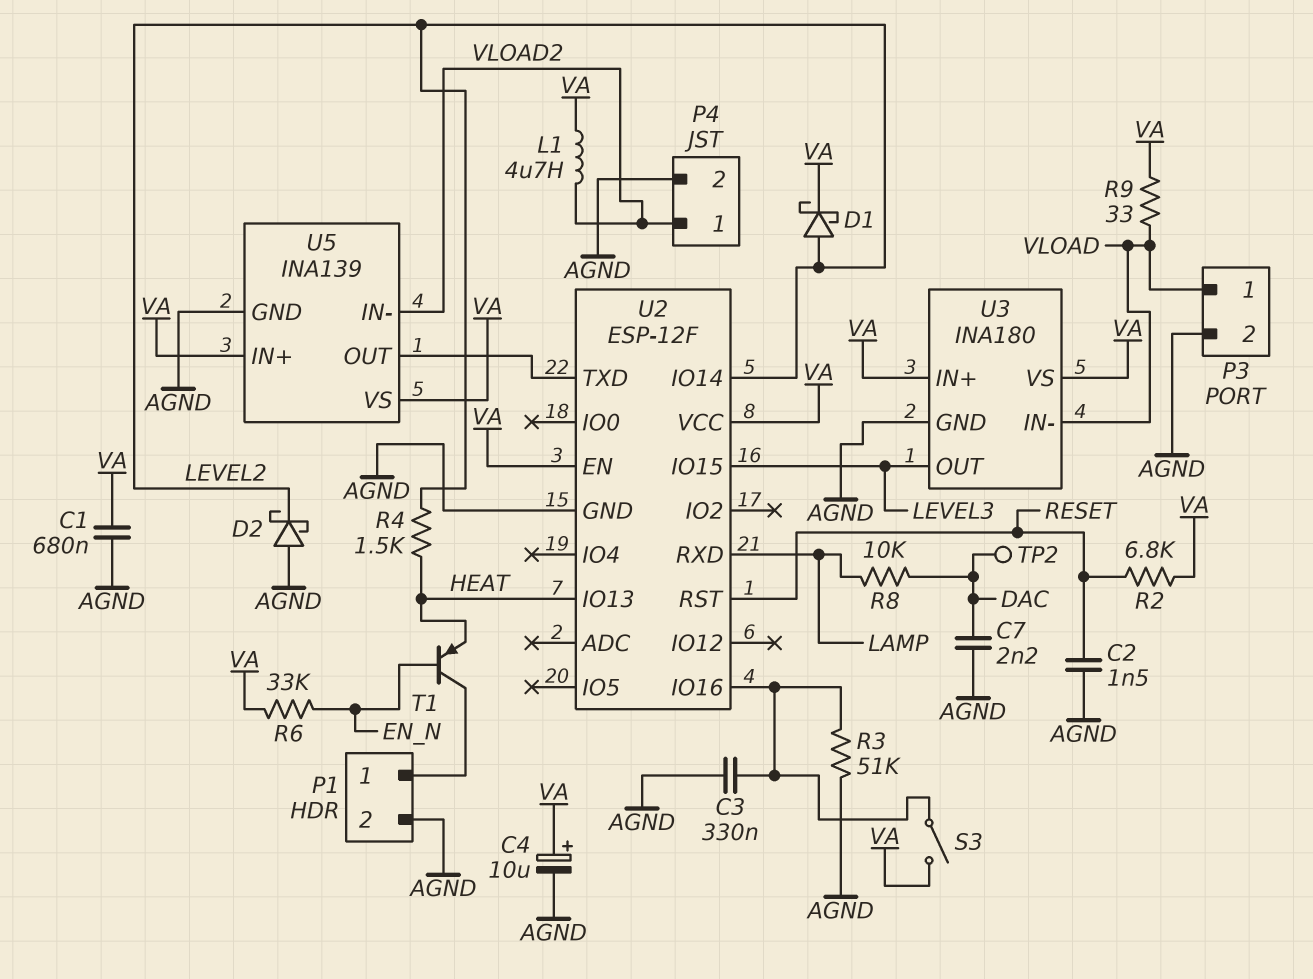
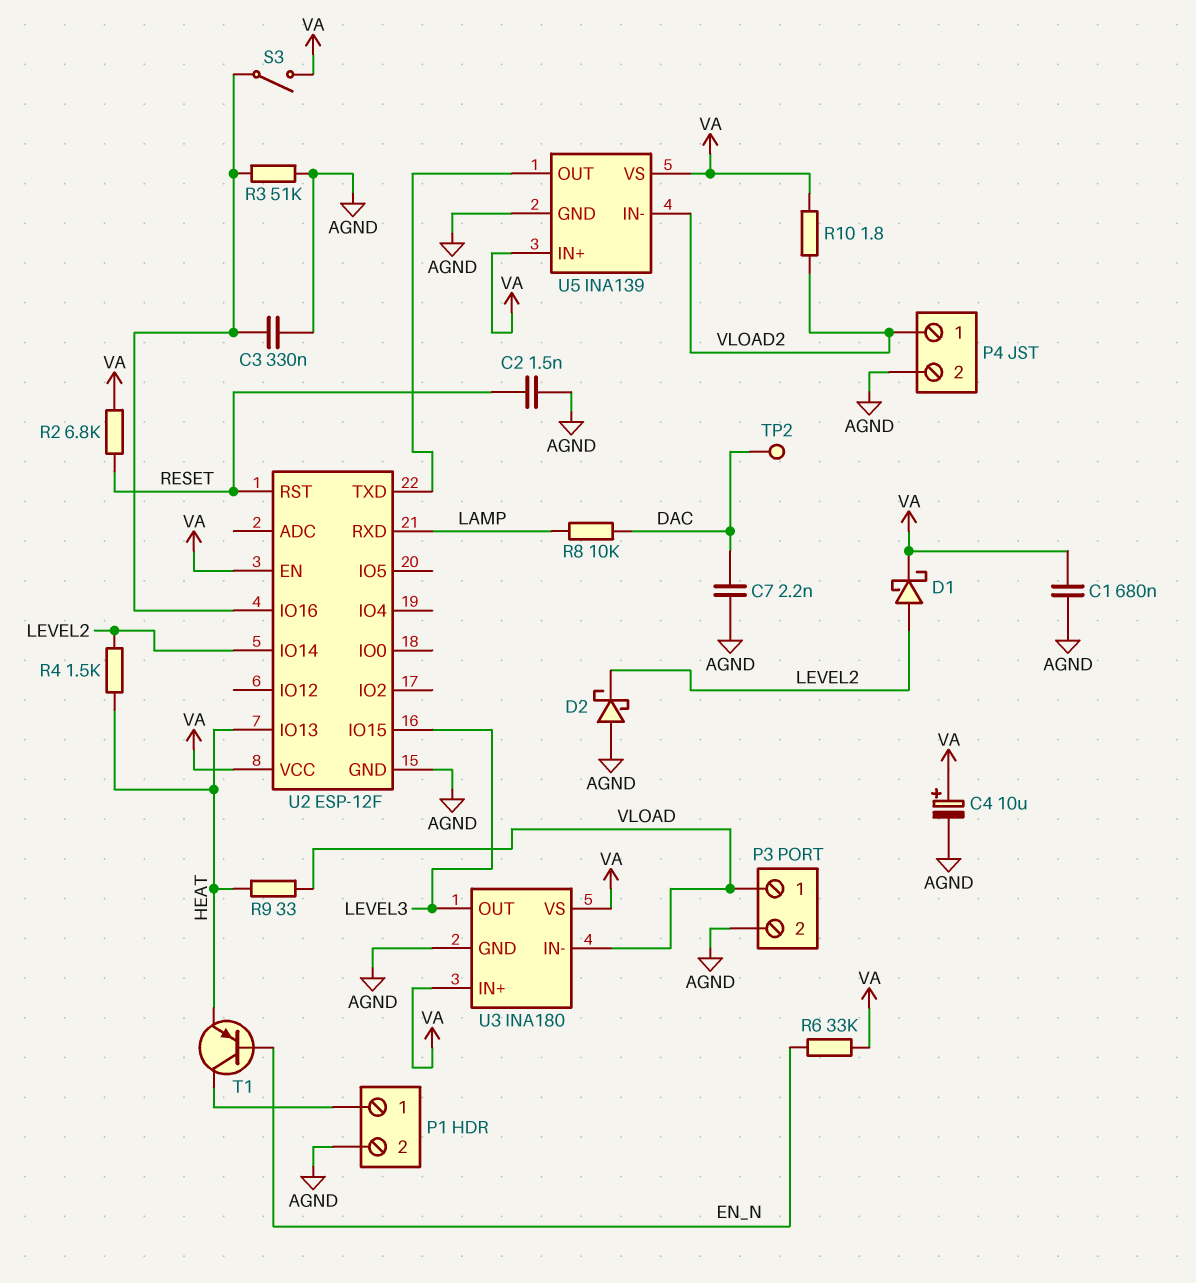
L1: 4.7uH (VA, VLOAD2) -> none
R9: 33 (VA, VLOAD) -> 33 (HEAT, VLOAD)
R10: none -> 1.8 (VA, VLOAD2)

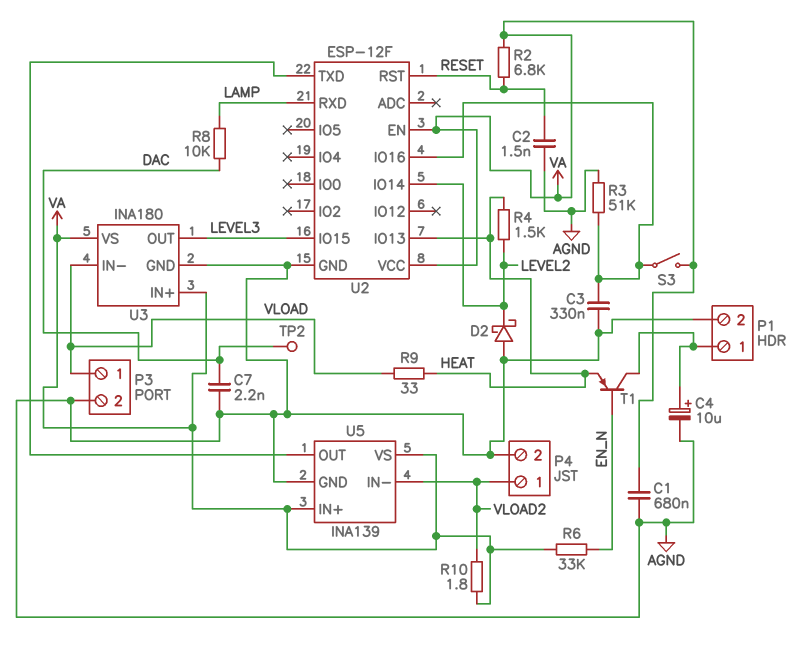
C4: 10uF (plus VA, minus AGND) -> 10uF (plus P1/1, minus AGND)
D1: schottky (A LEVEL2, K VA) -> none

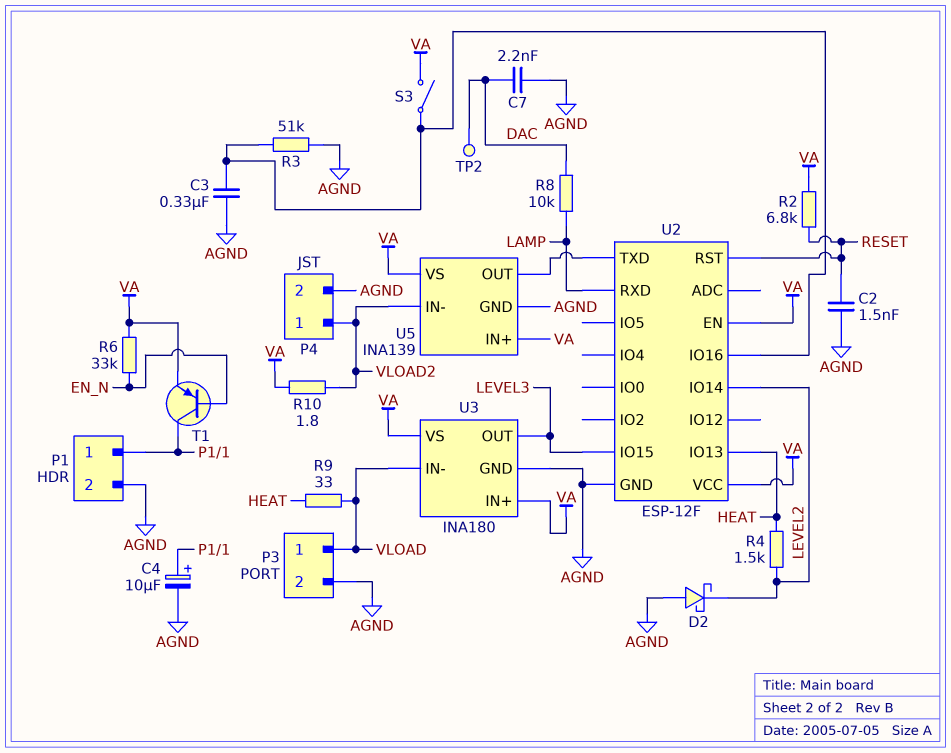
C1: 680nF (AGND, VA) -> none
T1: PNP (B EN_N, C P1/1, E HEAT) -> PNP (B EN_N, C P1/1, E VA)

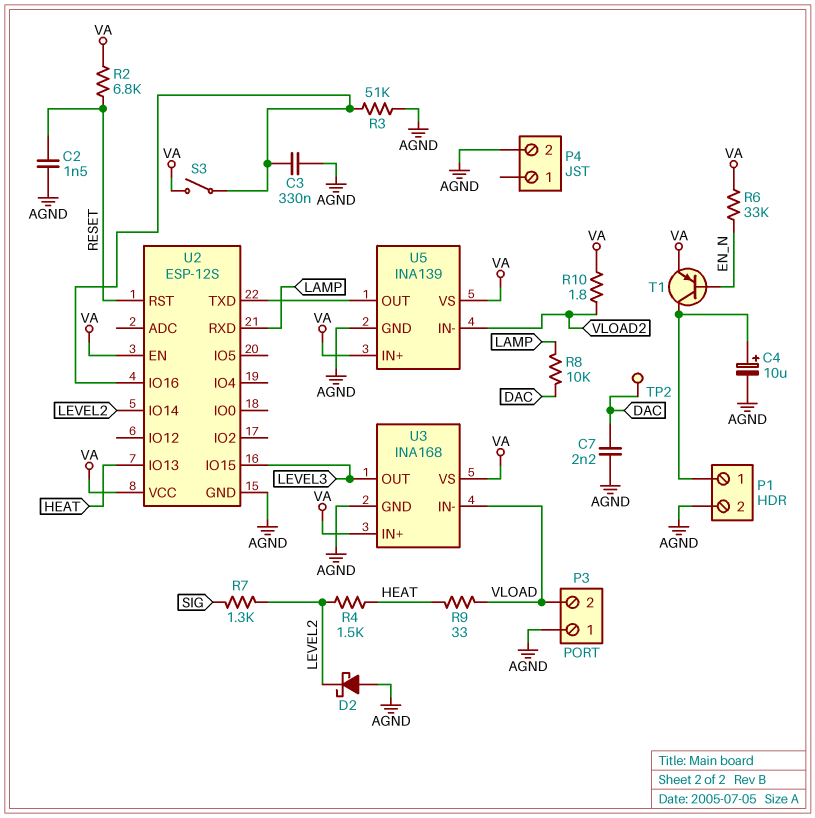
P3 pin 1: VLOAD -> AGND
P3 pin 2: AGND -> VLOAD
P4 pin 1: VLOAD2 -> none
R7: none -> 1.3k (LEVEL2, SIG)
U2: ESP-12F -> ESP-12S
U3: INA180 -> INA168

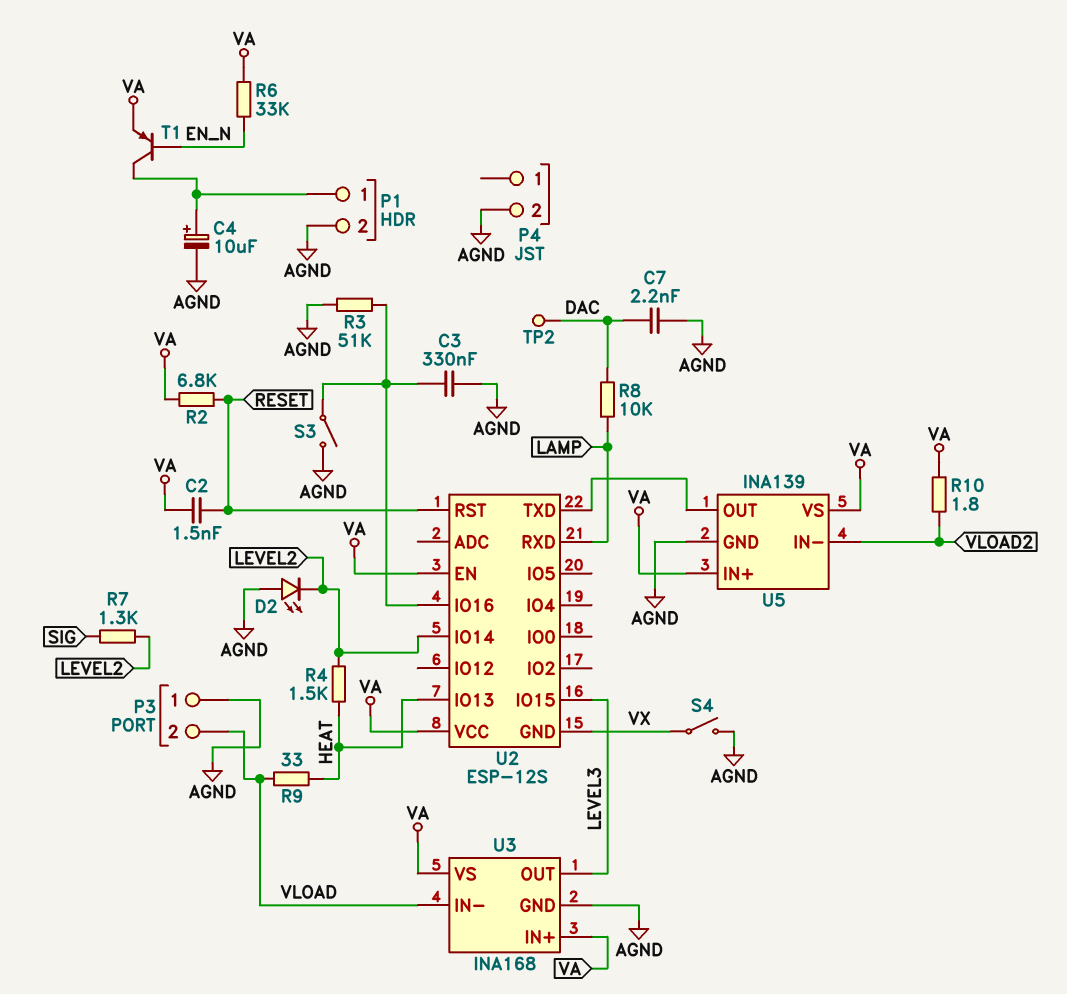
C2: 1.5nF (AGND, RESET) -> 1.5nF (RESET, VA)
D2: schottky (A AGND, K LEVEL2) -> LED (A AGND, K LEVEL2)
S3: switch (U2/IO16, VA) -> switch (AGND, U2/IO16)
S4: none -> switch (AGND, VX)
U2 pin GND: AGND -> VX

